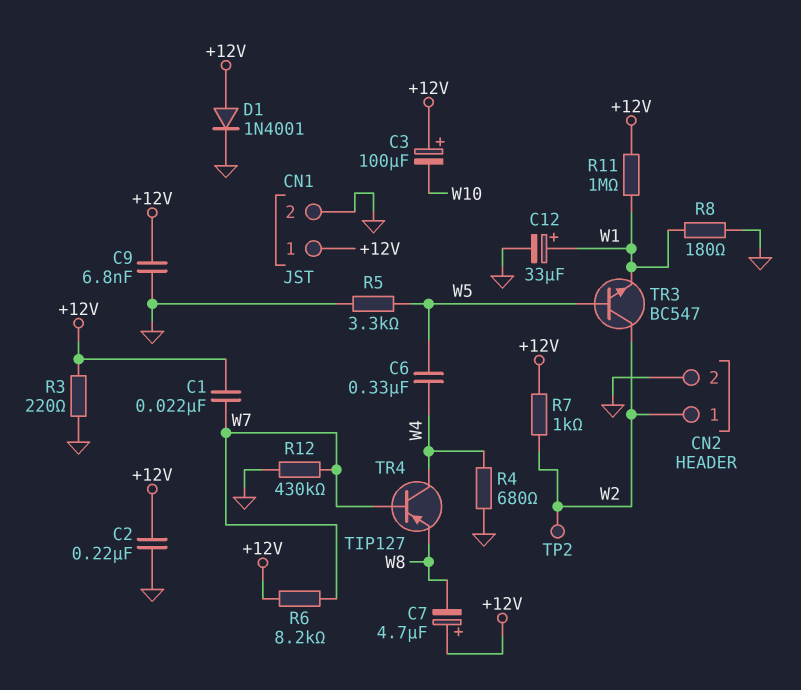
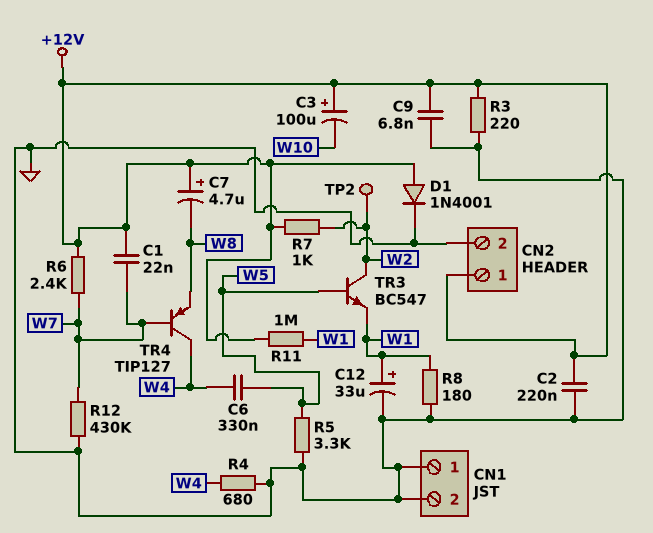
CN1 pin 1: +12V -> GND
CN2 pin 1: W2 -> +12V
R6: 8.2k (+12V, W7) -> 2.4k (+12V, W7)

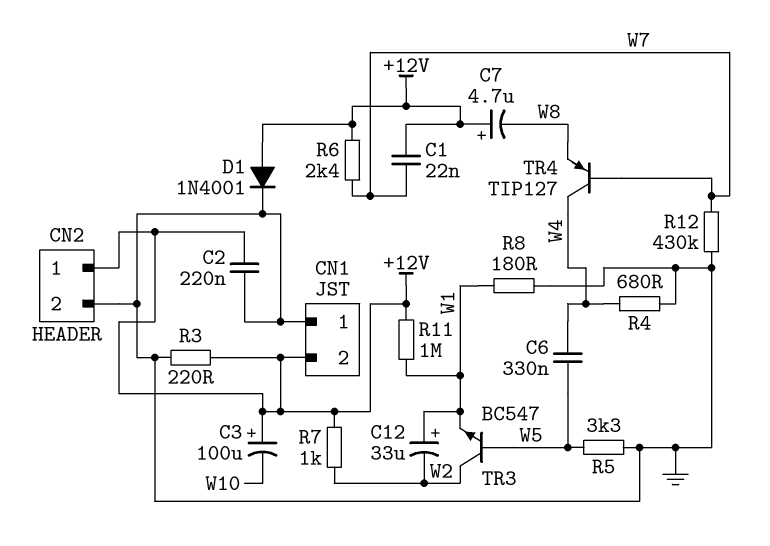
C9: 6.8nF (+12V, GND) -> none
C12: 33uF (plus W1, minus GND) -> 33uF (plus W1, minus W2)
CN1 pin 2: GND -> +12V
TP2: test point (W2) -> none

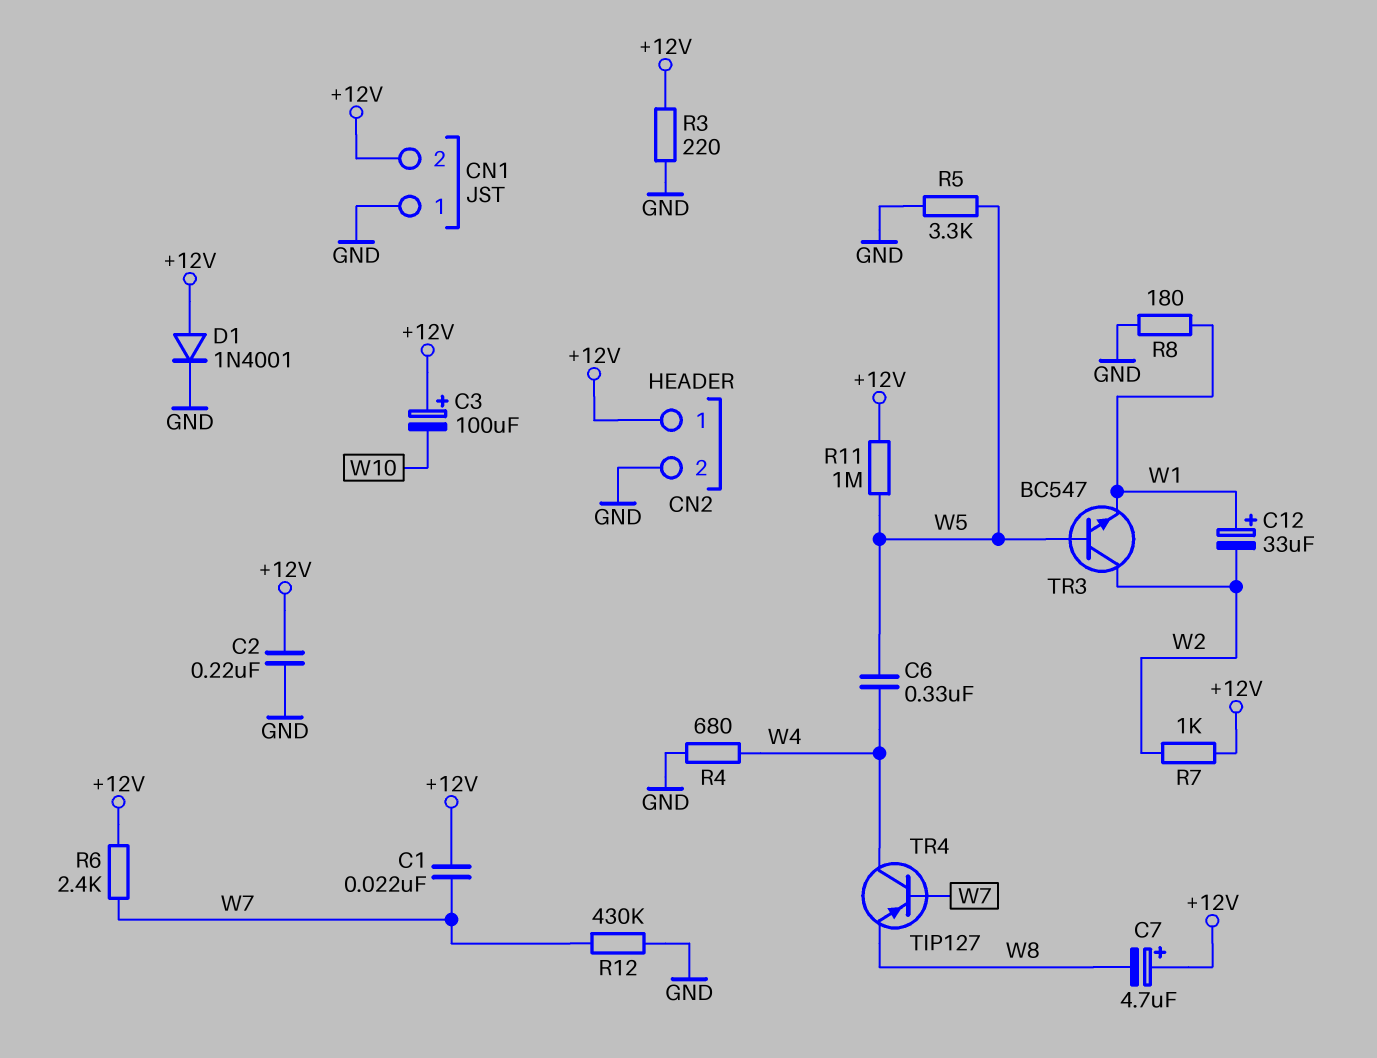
R11: 1M (+12V, W1) -> 1M (+12V, W5)

